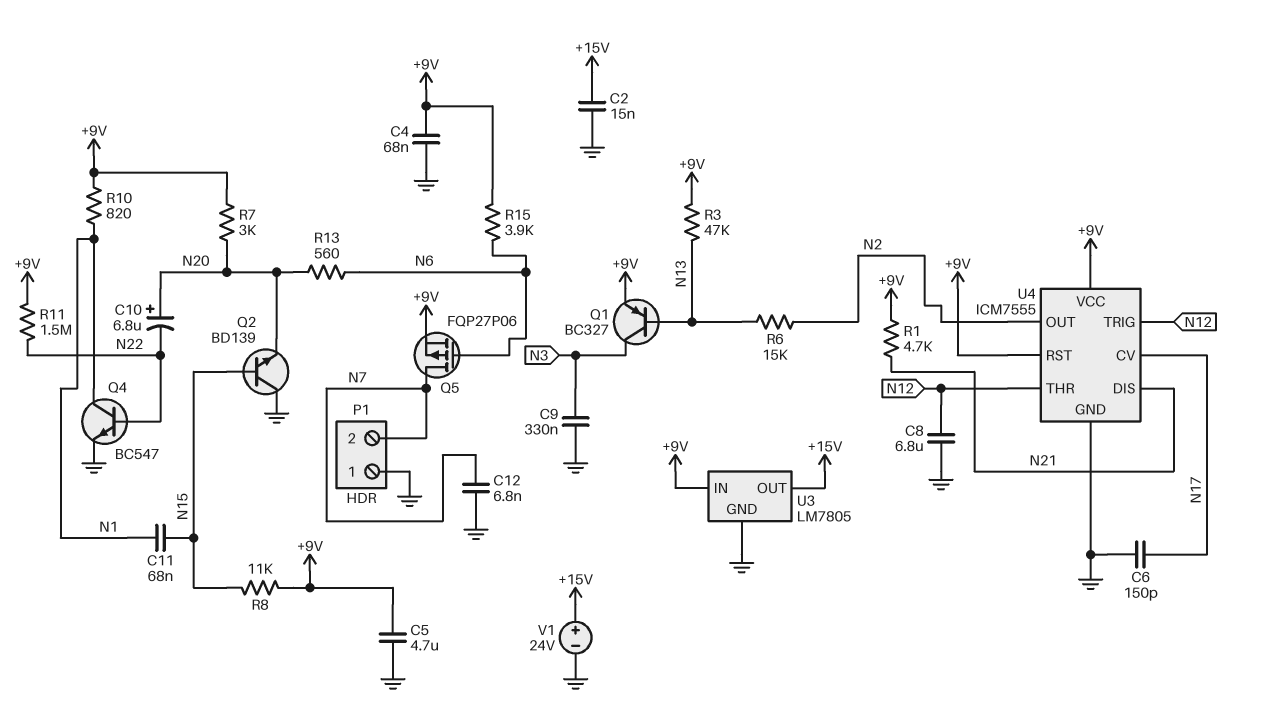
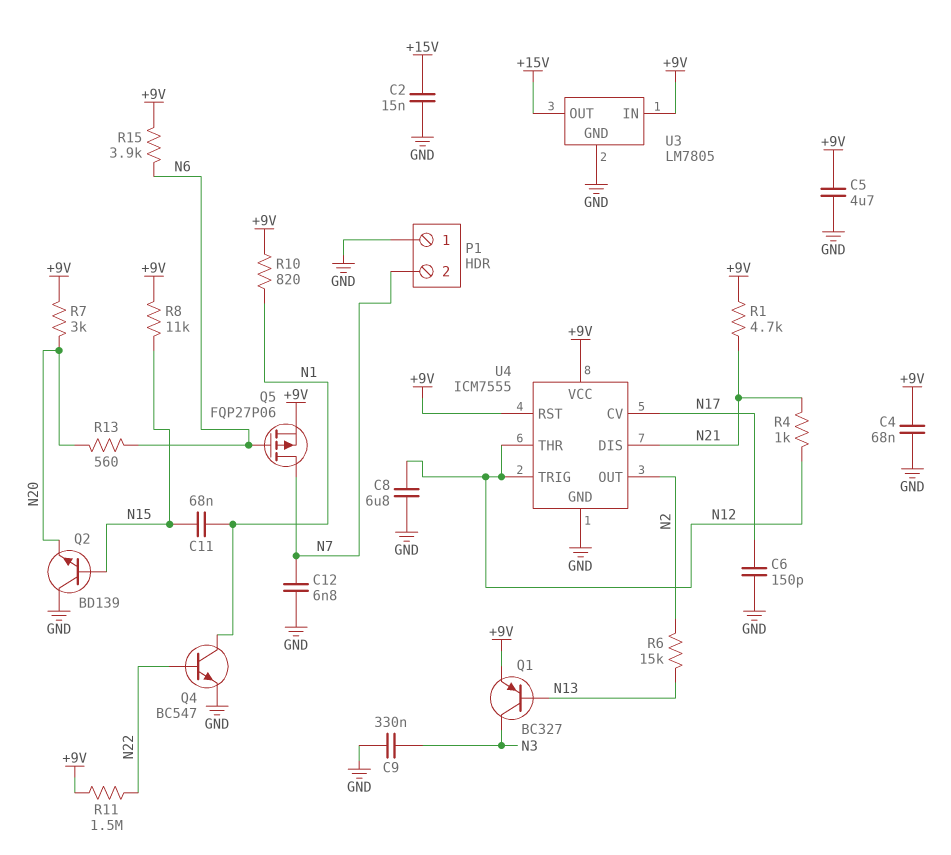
C10: 6.8uF (plus N20, minus N22) -> none
R3: 47k (+9V, N13) -> none
R4: none -> 1k (N12, N21)
V1: 24V (plus +15V, minus GND) -> none

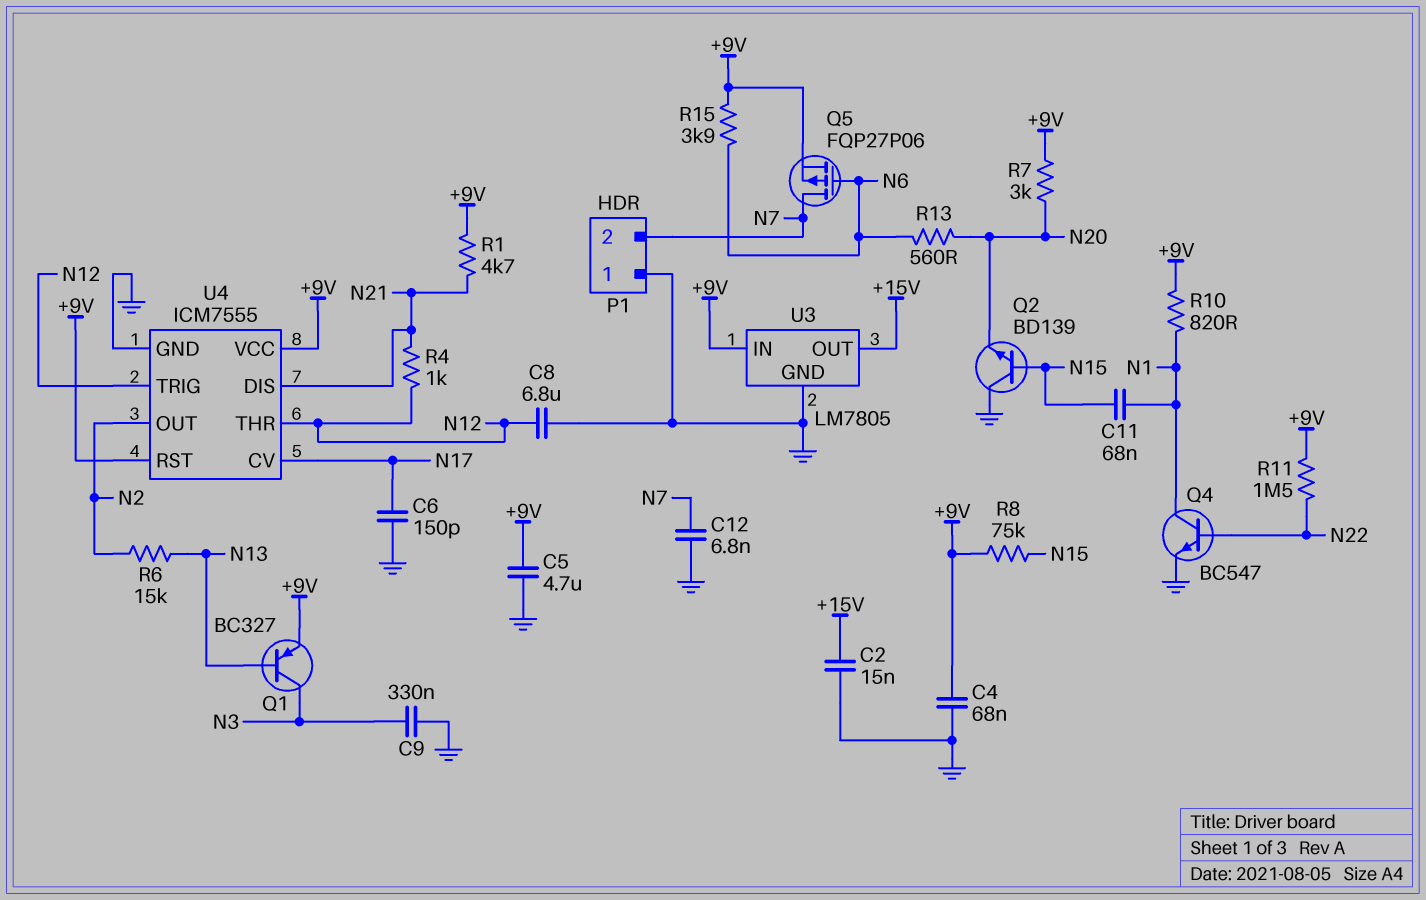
R8: 11k (+9V, N15) -> 75k (+9V, N15)

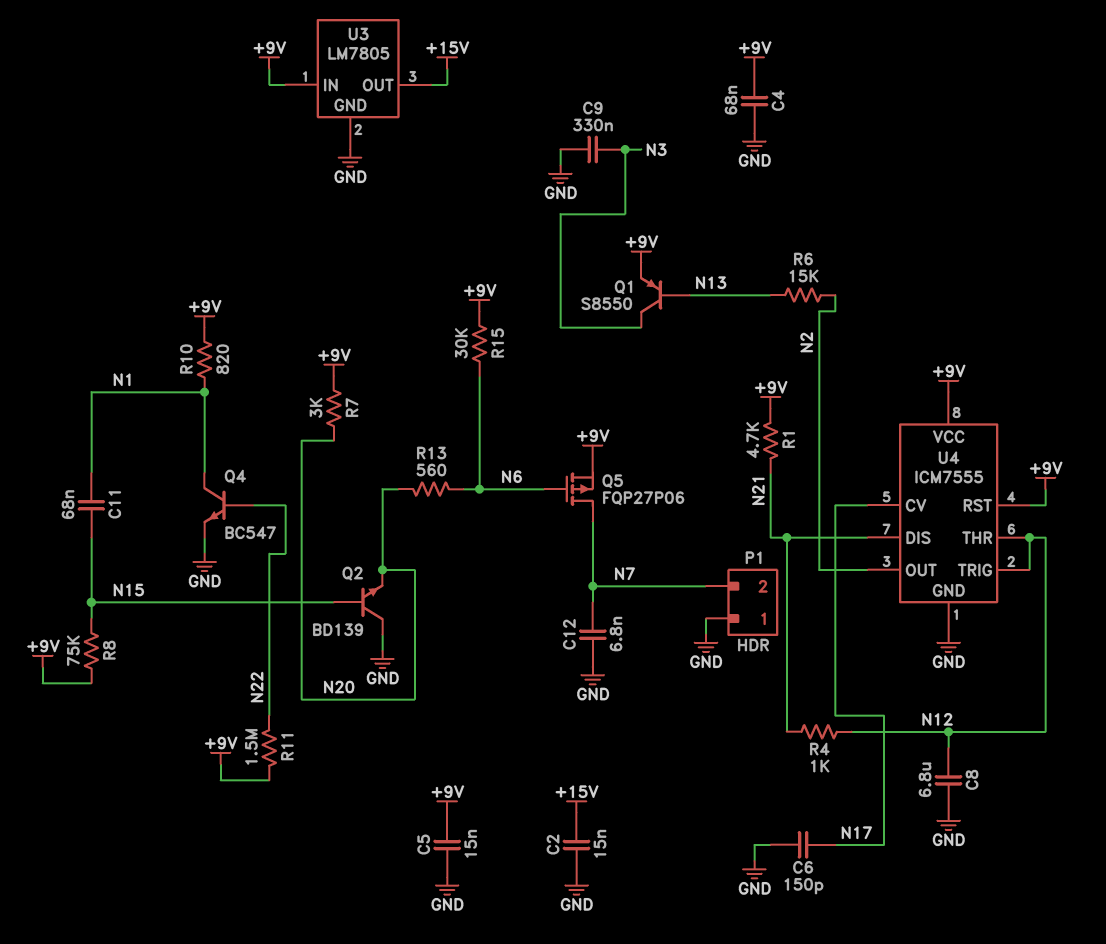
C5: 4.7uF (+9V, GND) -> 15nF (+9V, GND)
Q1: PNP BC327 (B N13, C N3, E +9V) -> PNP S8550 (B N13, C N3, E +9V)
R15: 3.9k (+9V, N6) -> 30k (+9V, N6)

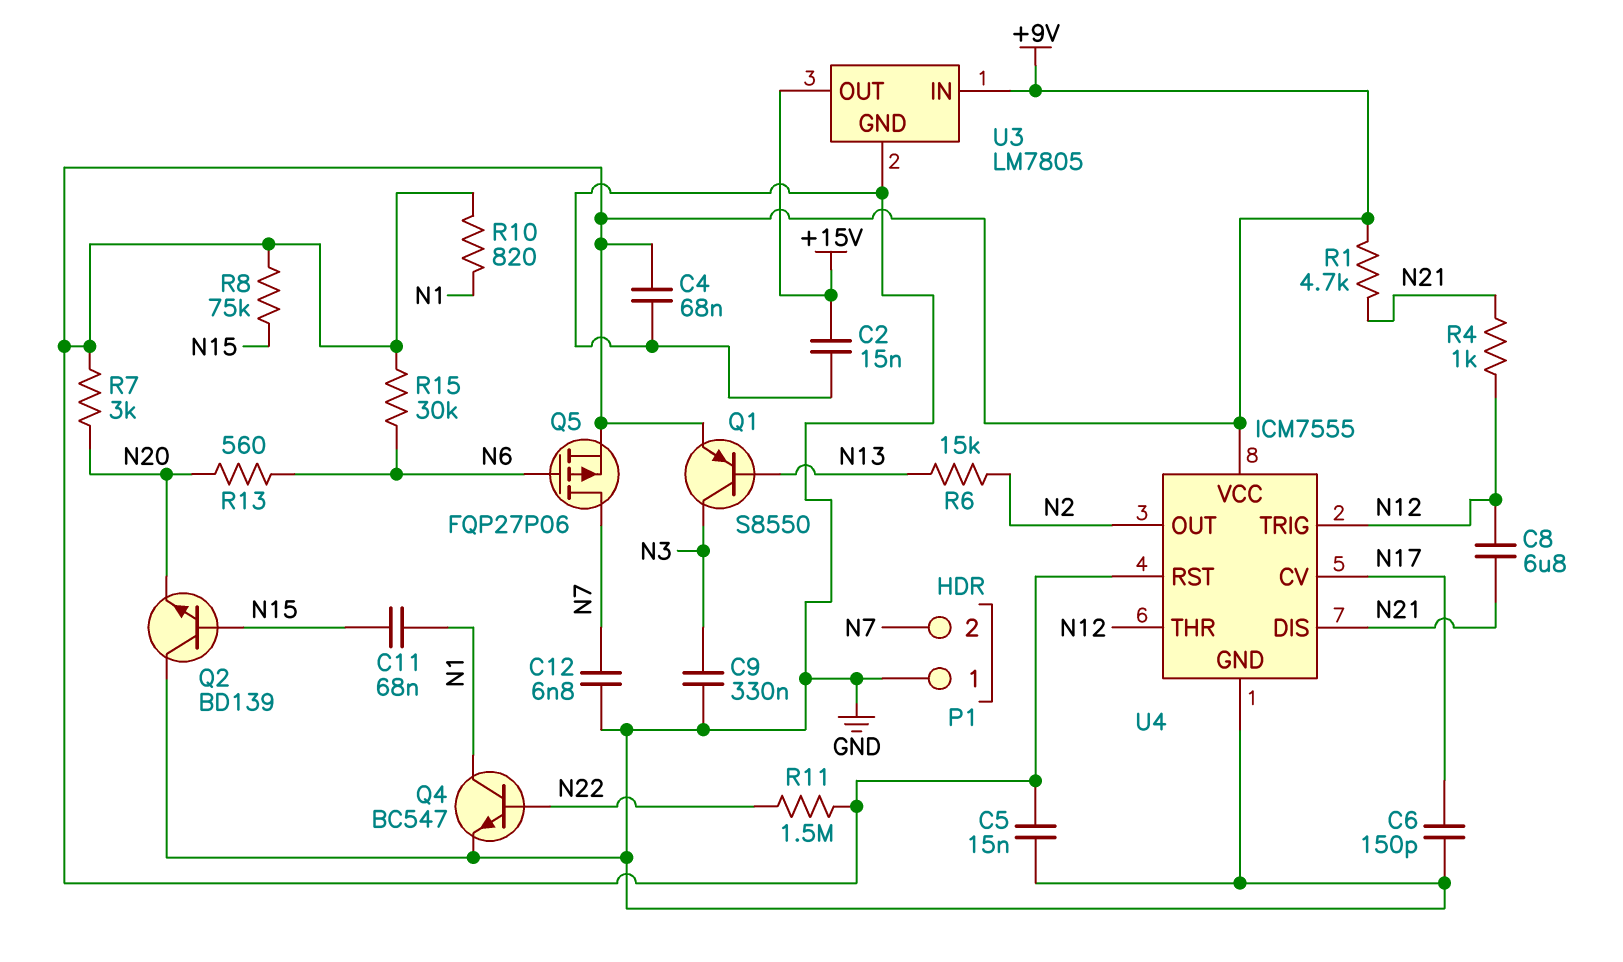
C8: 6.8uF (GND, N12) -> 6.8uF (N12, N21)

